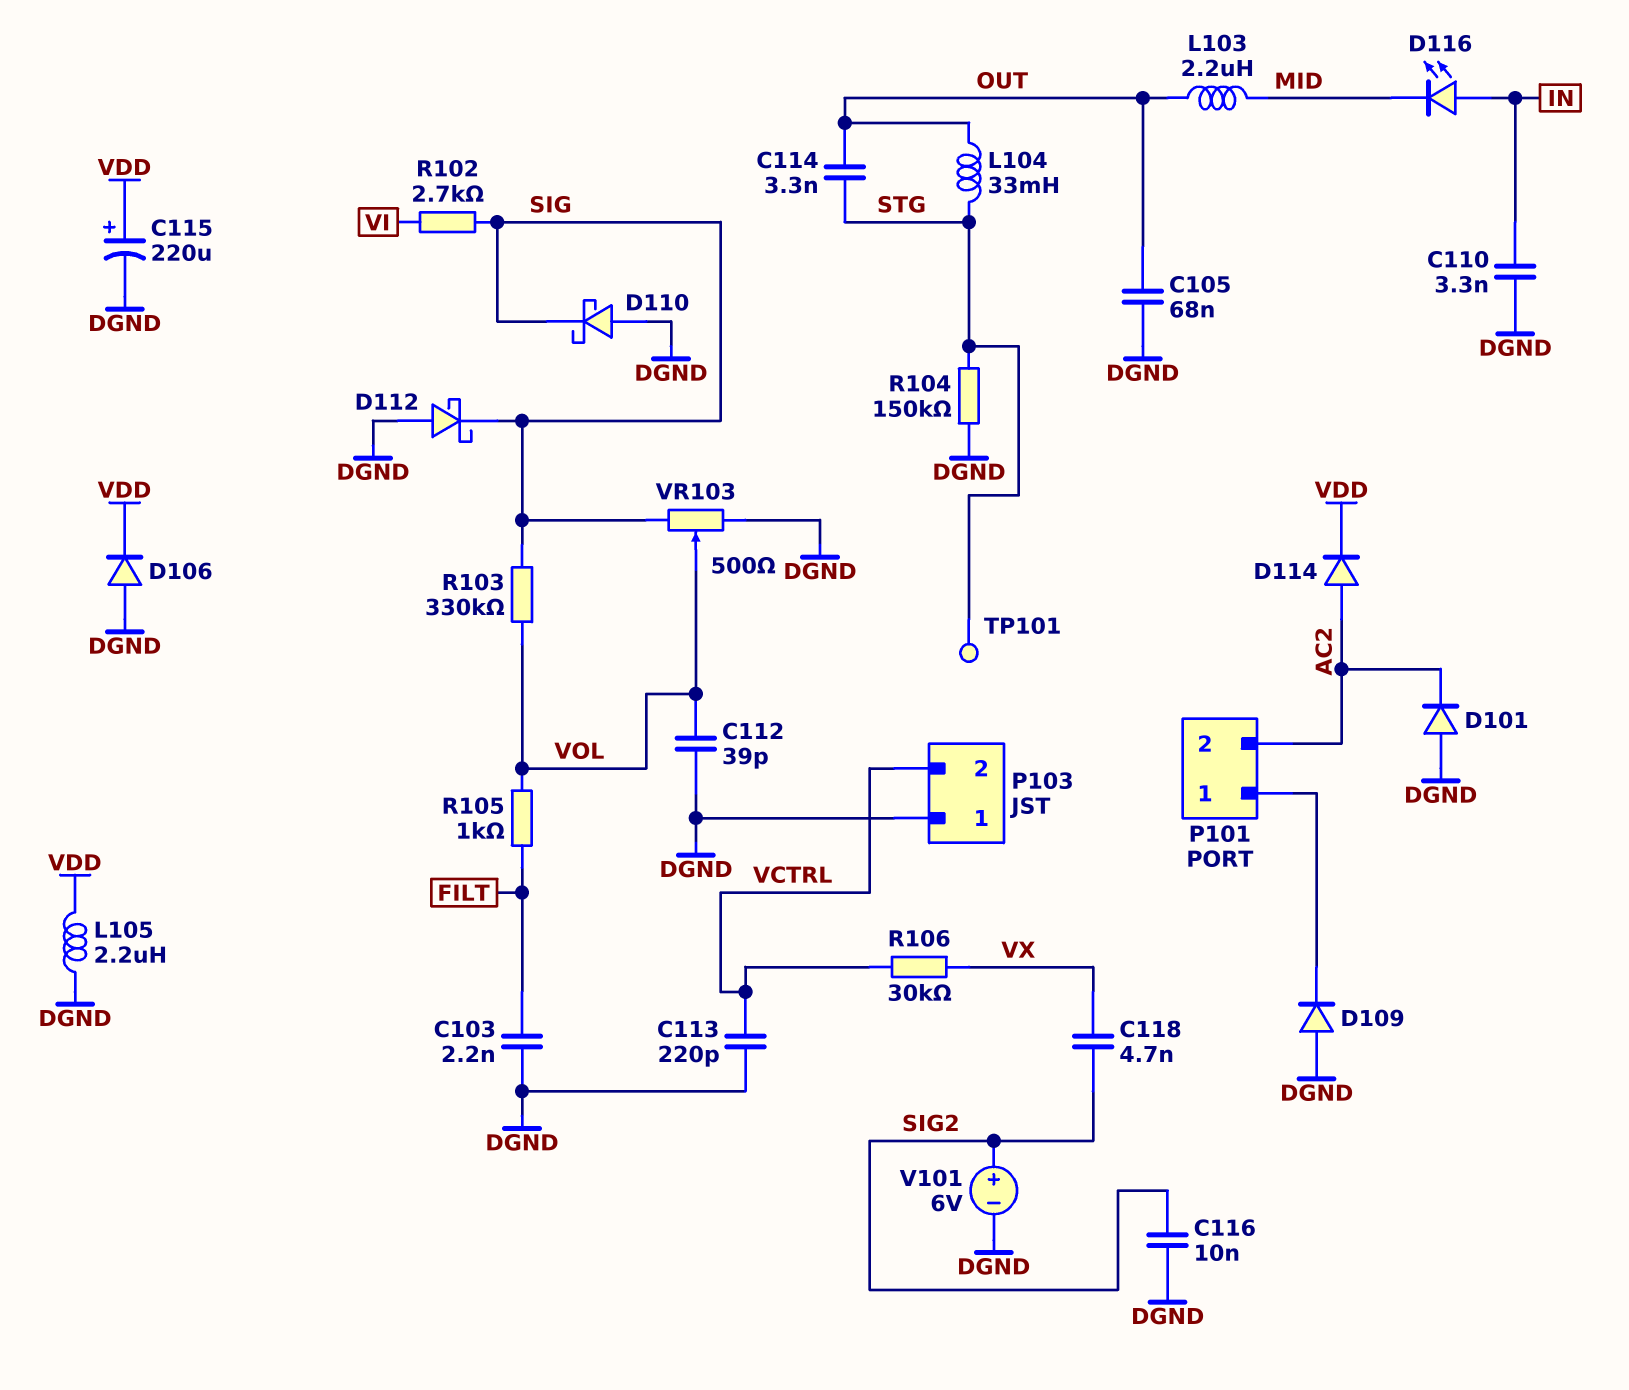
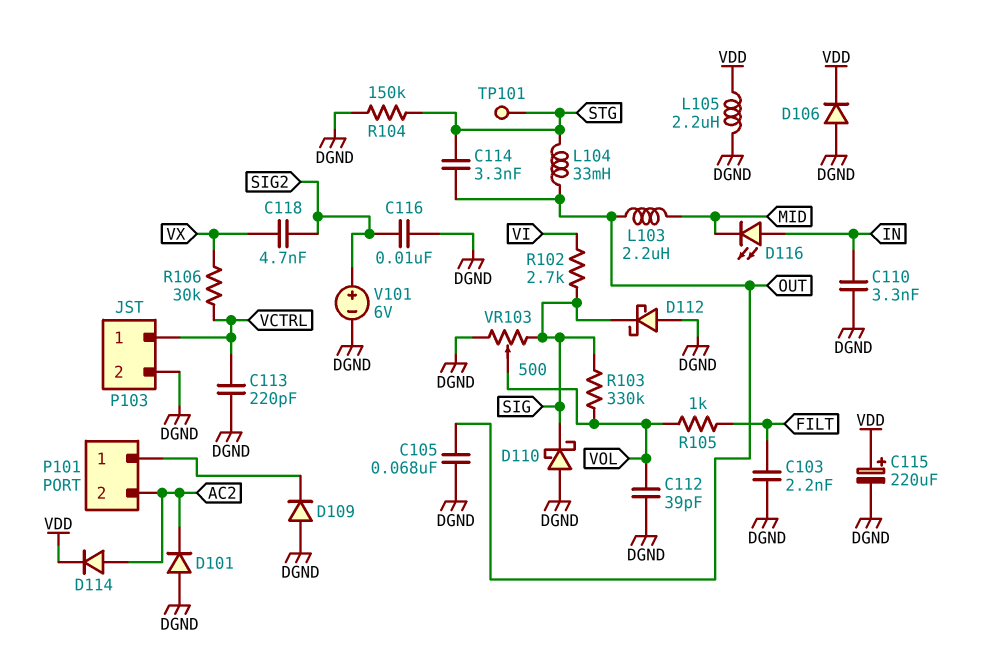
P103 pin 1: DGND -> VCTRL
P103 pin 2: VCTRL -> DGND

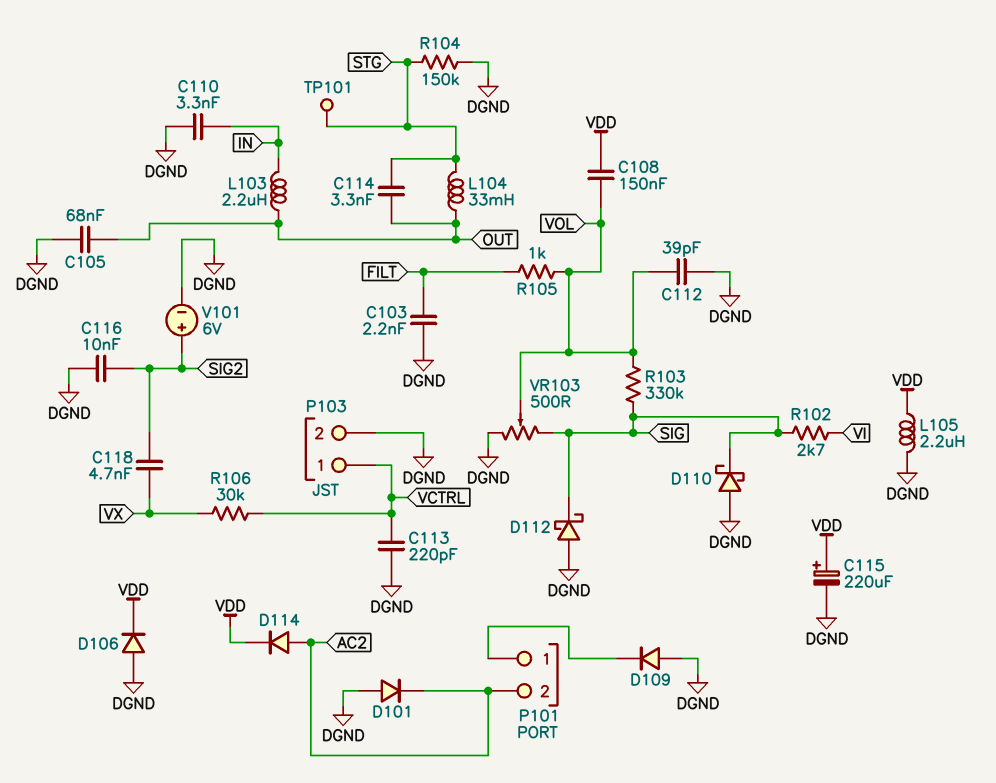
C108: none -> 150nF (VDD, VOL)
D116: LED (A IN, K MID) -> none
L103: 2.2uH (MID, OUT) -> 2.2uH (IN, OUT)

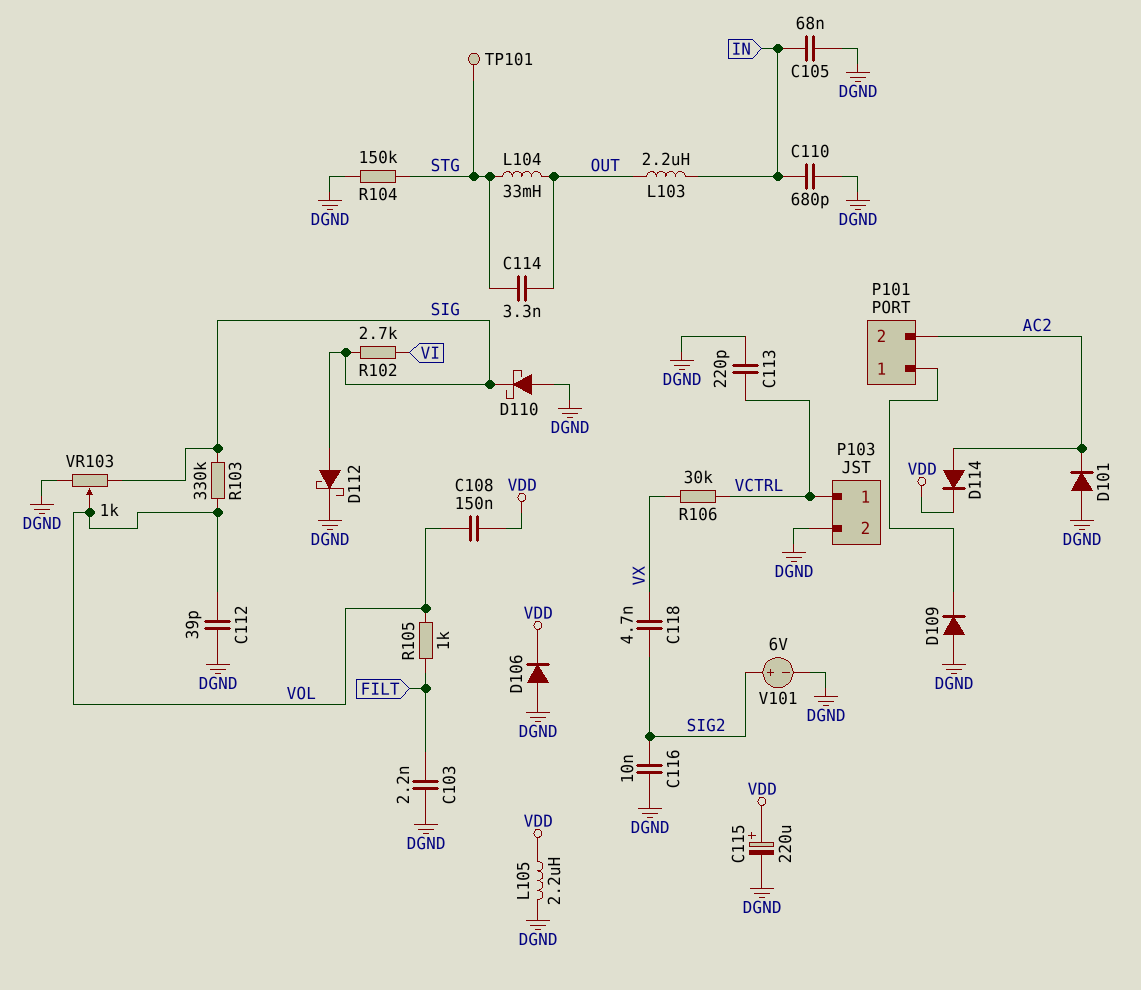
C105: 68nF (DGND, OUT) -> 68nF (DGND, IN)
C110: 3.3nF (DGND, IN) -> 680pF (DGND, IN)
D112: schottky (A DGND, K SIG) -> schottky (A SIG, K DGND)
VR103: 500 (DGND, SIG, wiper VOL) -> 1k (DGND, SIG, wiper VOL)

